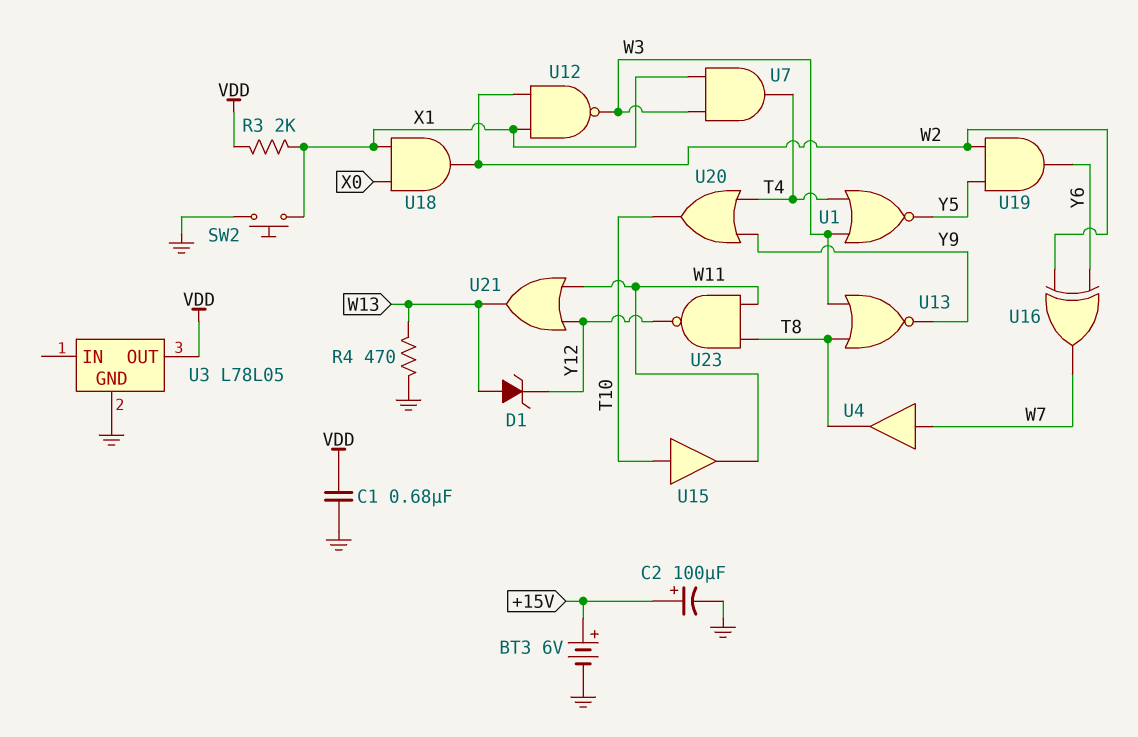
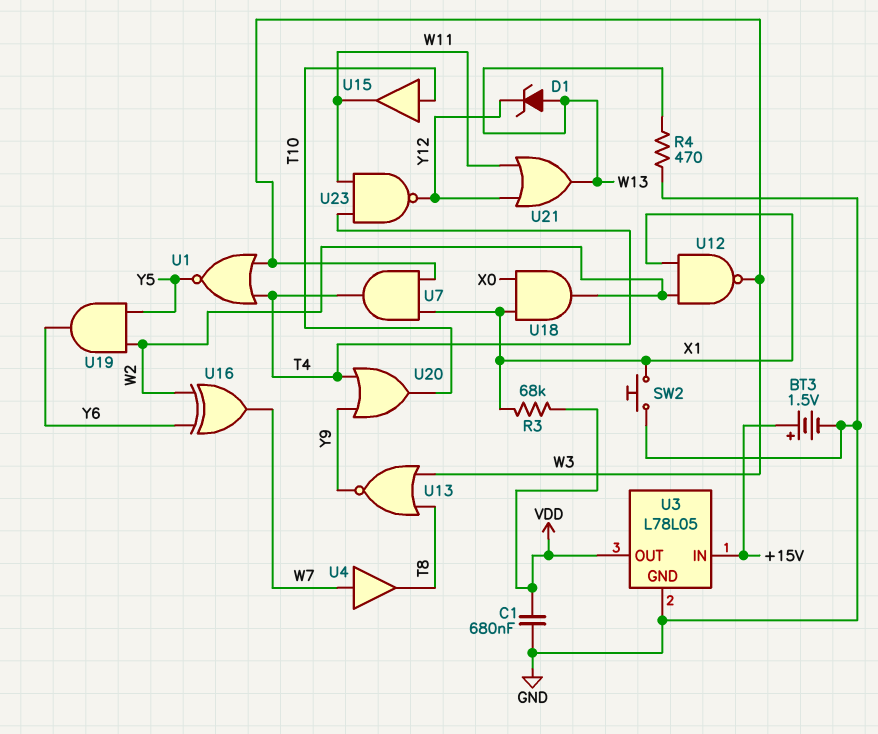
BT3: 6V (plus +15V, minus GND) -> 1.5V (plus +15V, minus GND)
C2: 100uF (plus +15V, minus GND) -> none
R3: 2k (VDD, X1) -> 68k (VDD, X1)
U3 pin IN: none -> +15V
U23: NAND (in T8, in W11, out Y12) -> NAND (in T4, in W11, out Y12)

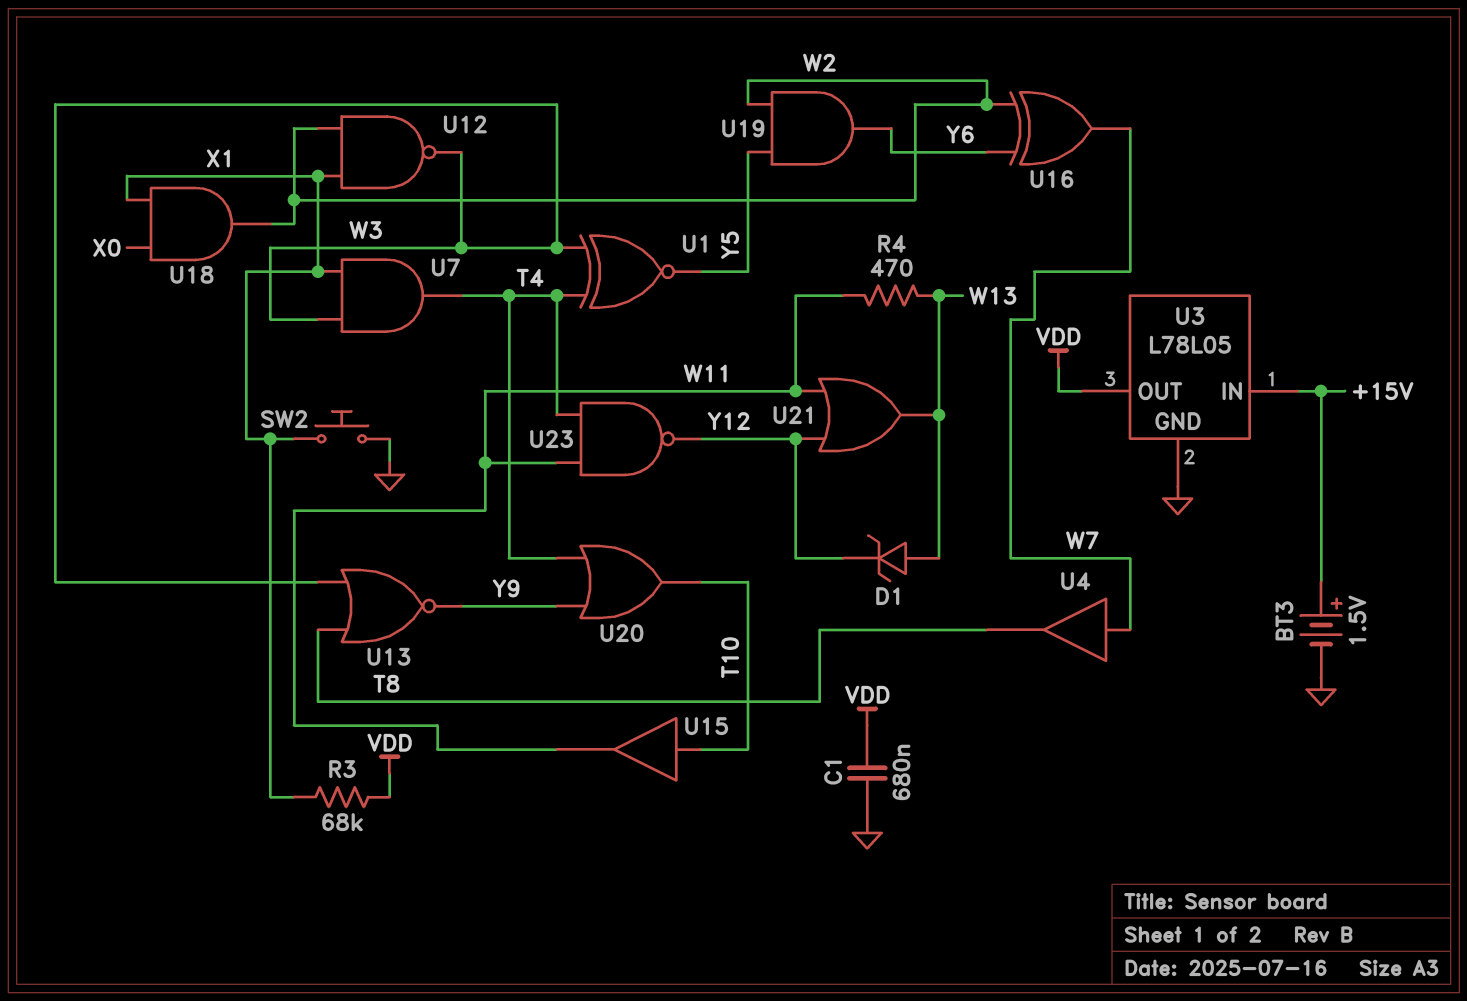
R4: 470 (GND, W13) -> 470 (W11, W13)
U1: NOR (in T4, in W3, out Y5) -> XNOR (in T4, in W3, out Y5)

